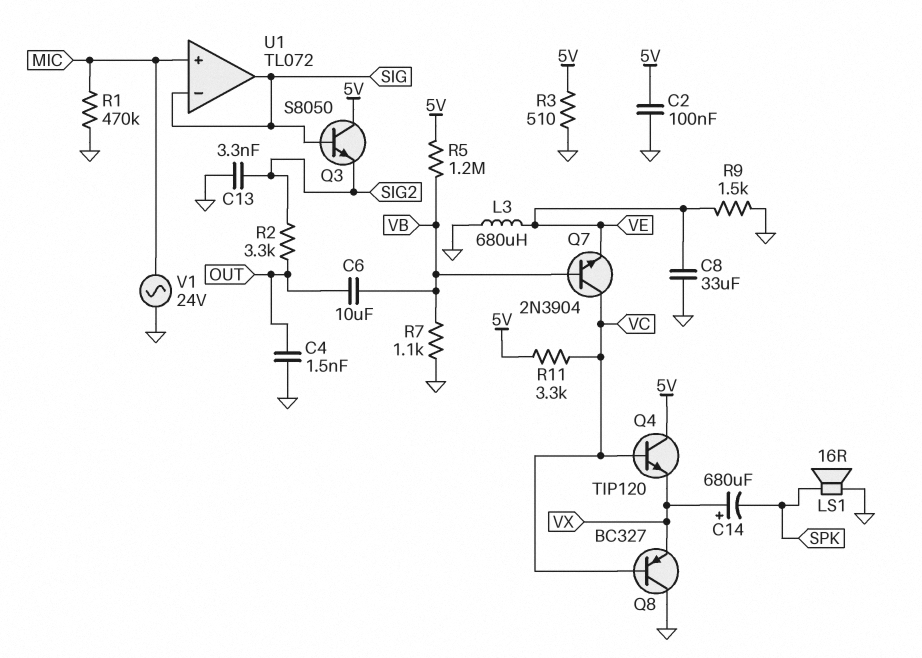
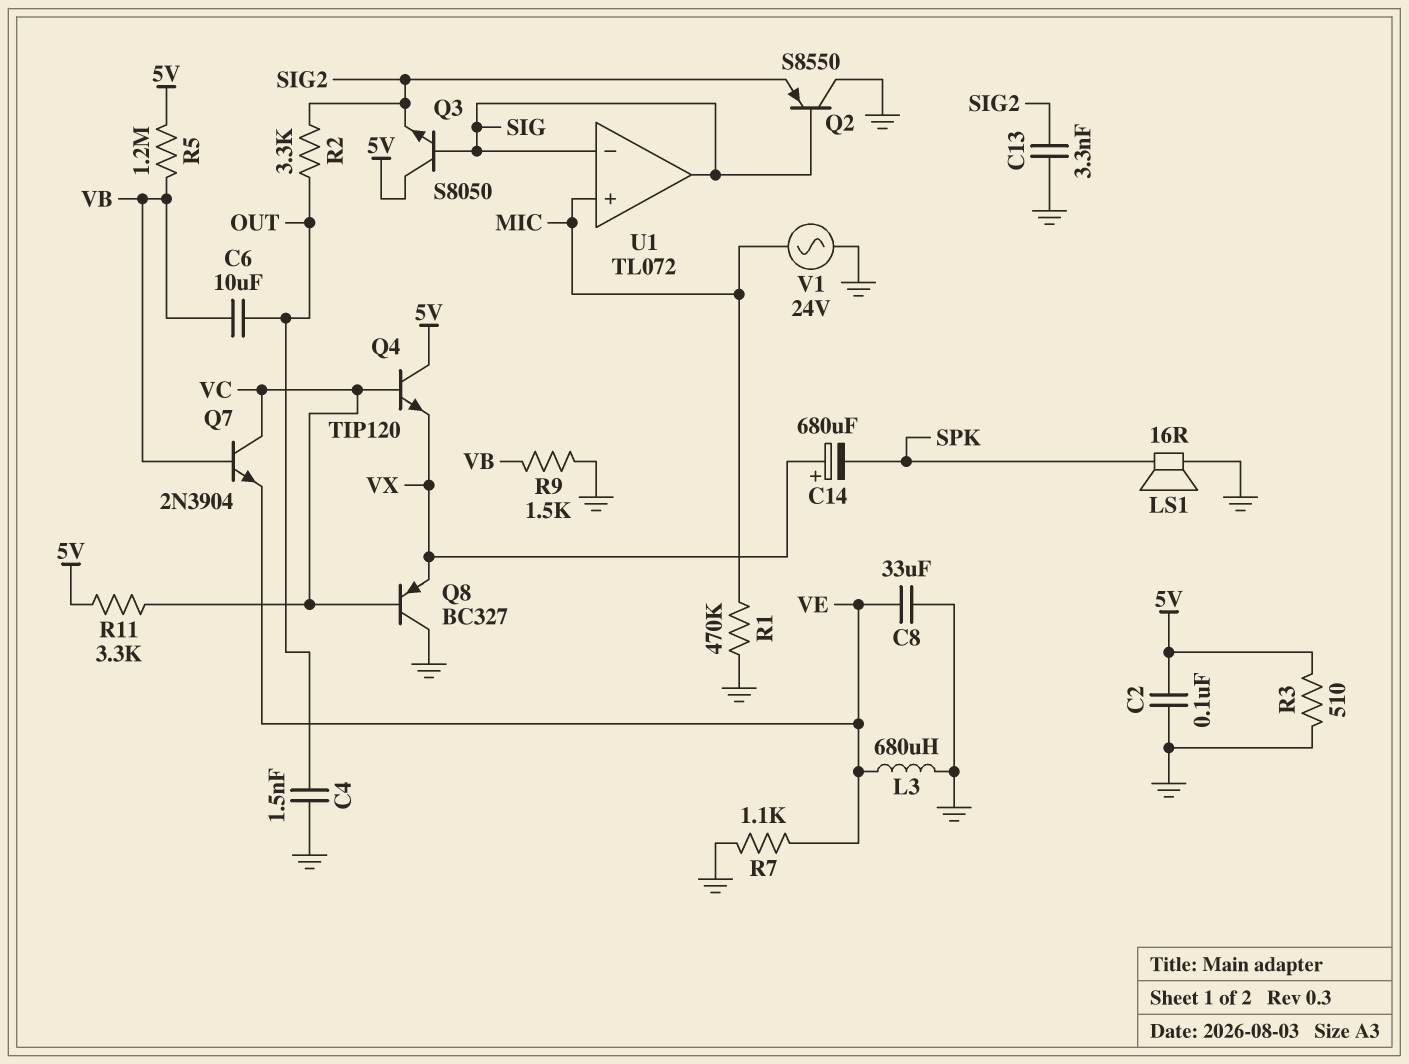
Q2: none -> PNP S8550 (B SIG, C GND, E SIG2)
R7: 1.1k (GND, VB) -> 1.1k (GND, VE)
R9: 1.5k (GND, VE) -> 1.5k (GND, VB)

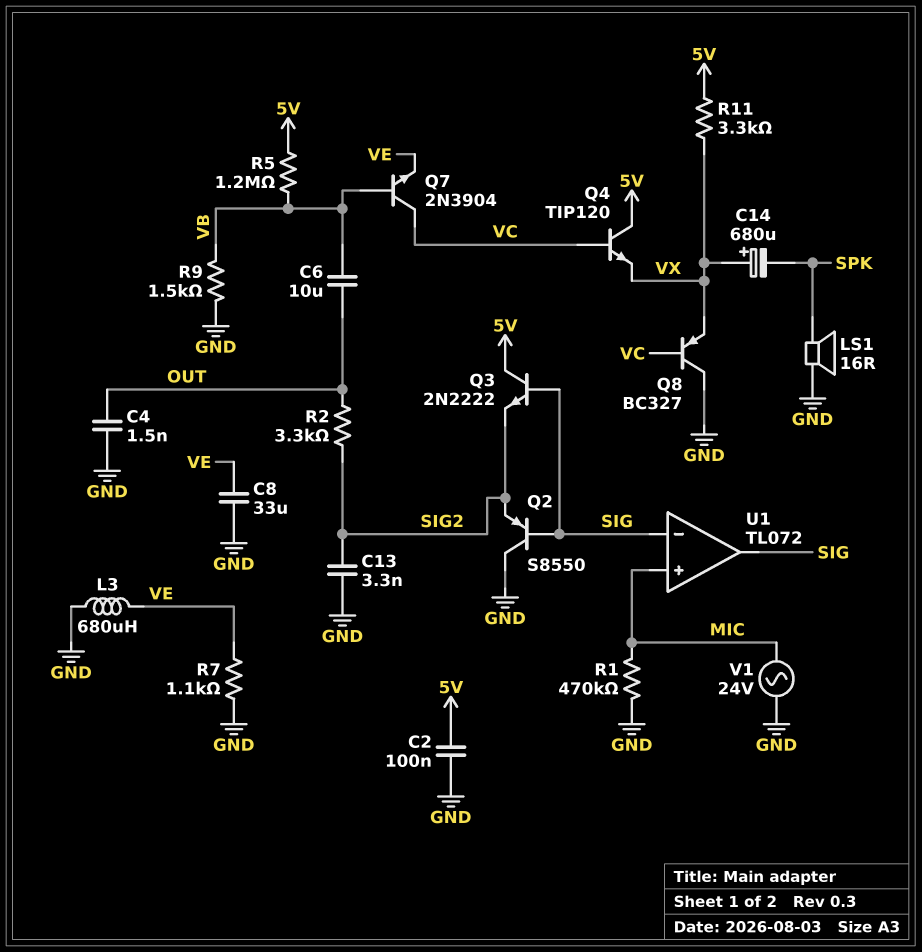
Q3: NPN S8050 (B SIG, C 5V, E SIG2) -> NPN 2N2222 (B SIG, C 5V, E SIG2)
R3: 510 (5V, GND) -> none
R11: 3.3k (5V, VC) -> 3.3k (5V, VX)

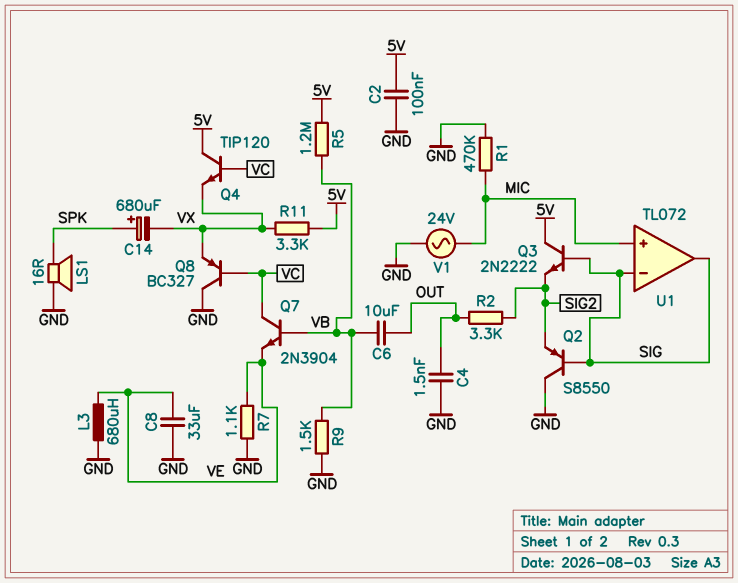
C13: 3.3nF (GND, SIG2) -> none
C14: 680uF (plus VX, minus SPK) -> 680uF (plus SPK, minus VX)

